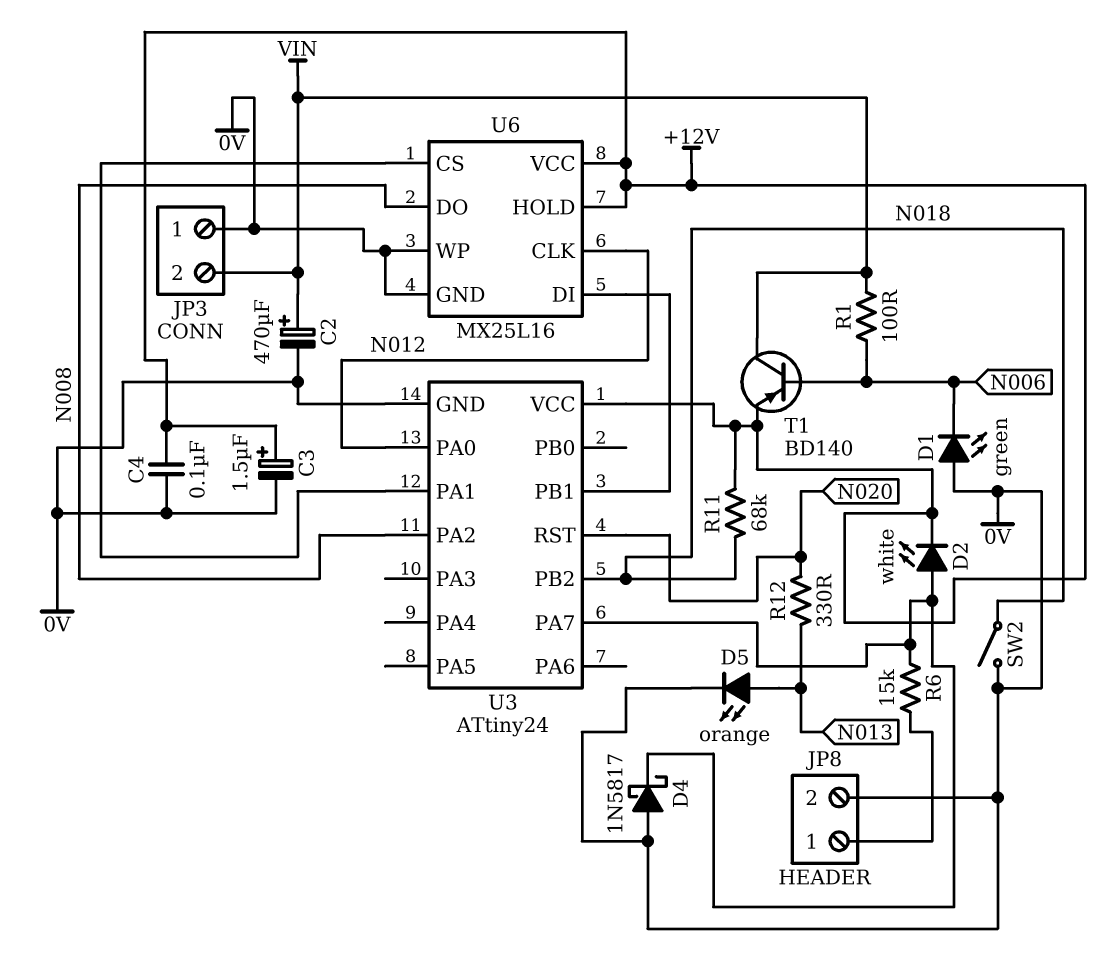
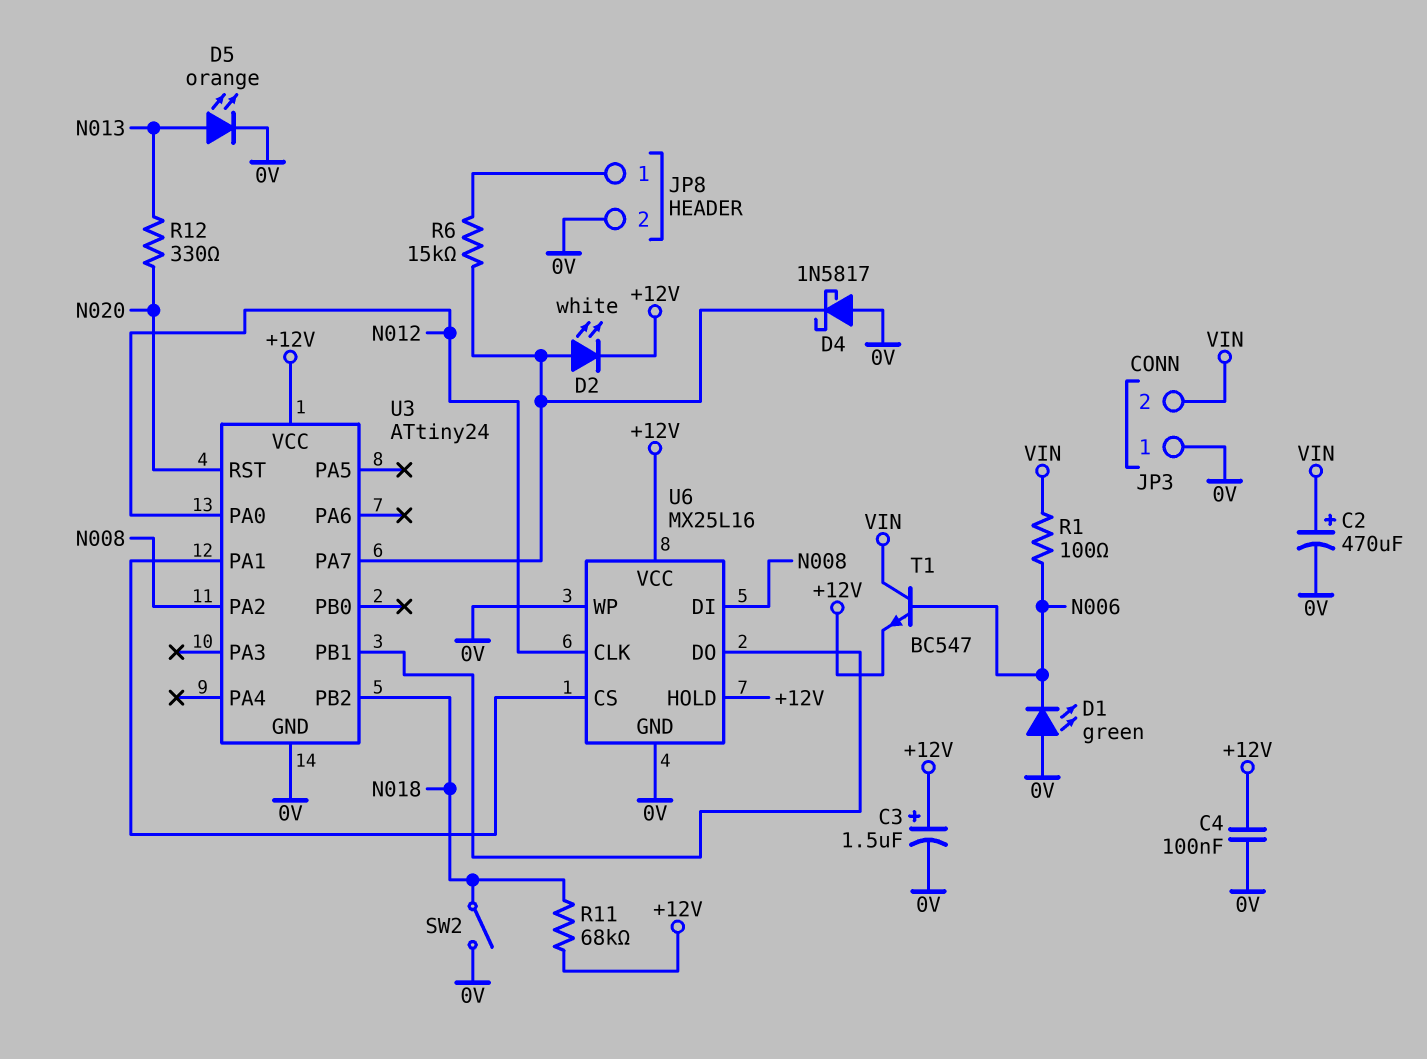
T1: PNP BD140 (B N006, C VIN, E +12V) -> NPN BC547 (B N006, C VIN, E +12V)
U6 pin DI: U3/PB1 -> N008
U6 pin DO: N008 -> U3/PB1

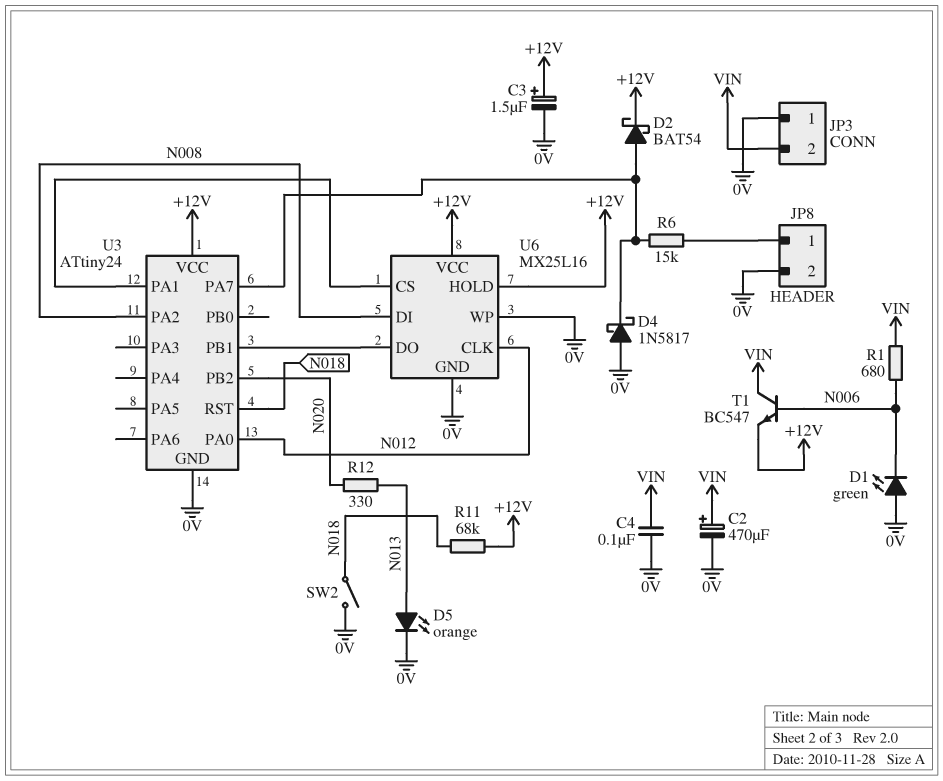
C4: 100nF (+12V, 0V) -> 100nF (0V, VIN)
D2: LED white (A U3/PA7, K +12V) -> schottky BAT54 (A U3/PA7, K +12V)
R1: 100 (N006, VIN) -> 680 (N006, VIN)
U3 pin PB2: N018 -> N020
U3 pin RST: N020 -> N018

